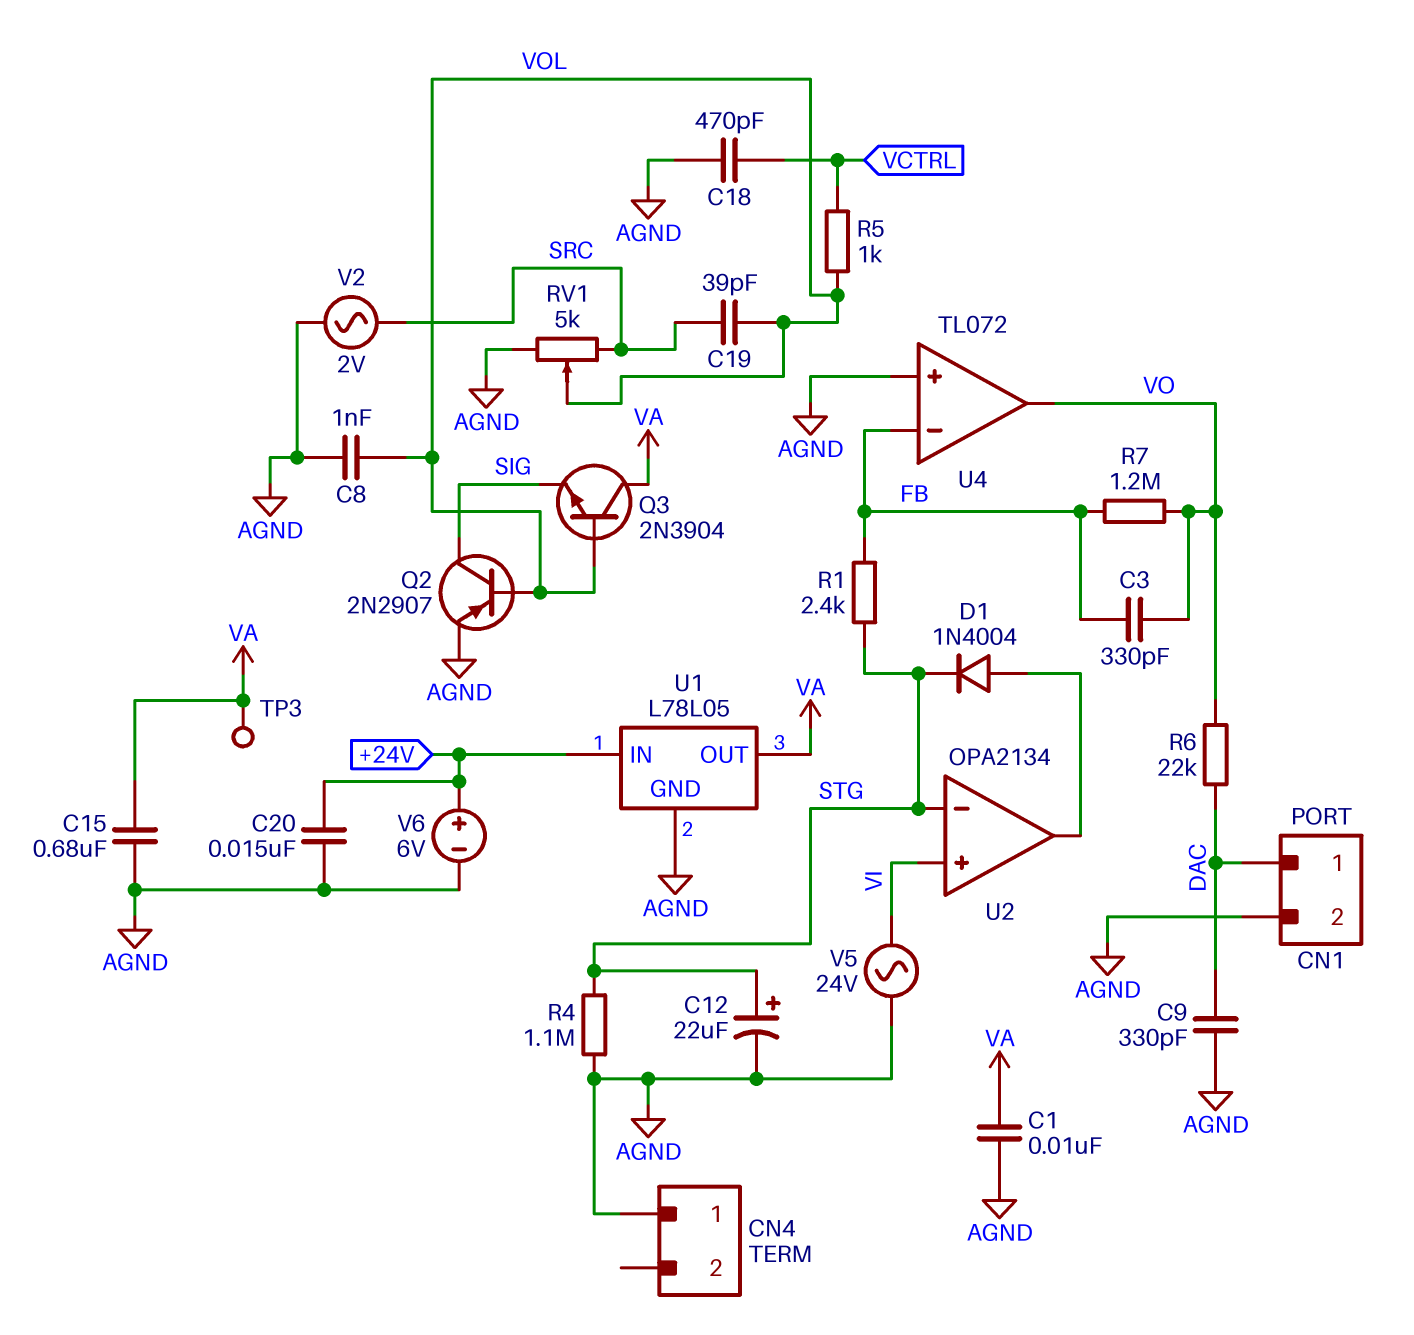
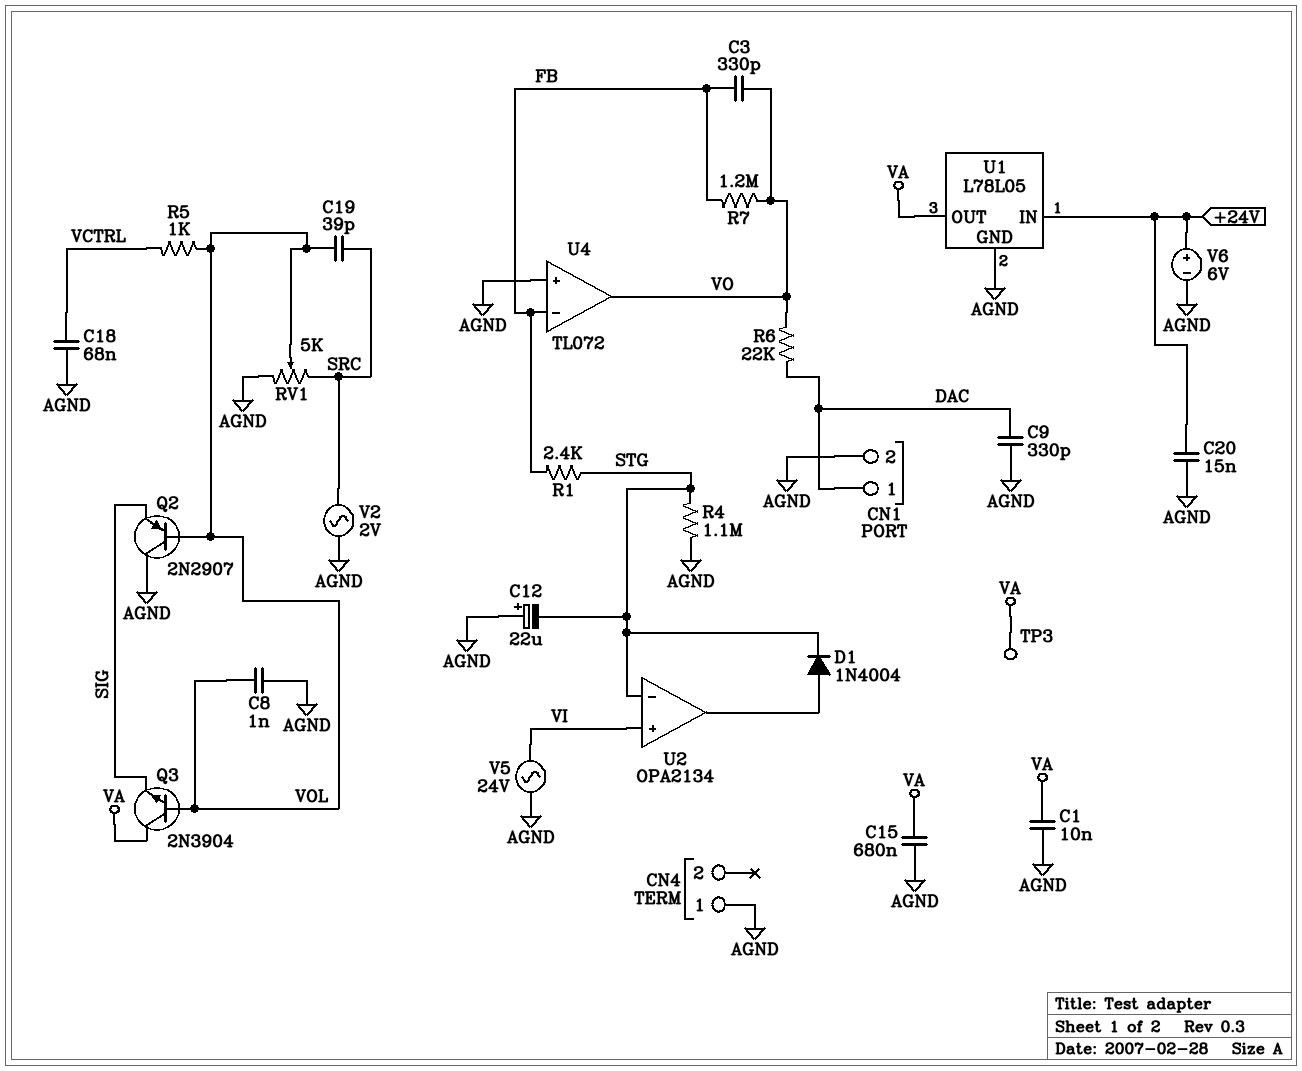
C12: 22uF (plus STG, minus AGND) -> 22uF (plus AGND, minus STG)
C18: 470pF (AGND, VCTRL) -> 68nF (AGND, VCTRL)
Q2: PNP 2N2907 (B VOL, C SIG, E AGND) -> PNP 2N2907 (B VOL, C AGND, E SIG)

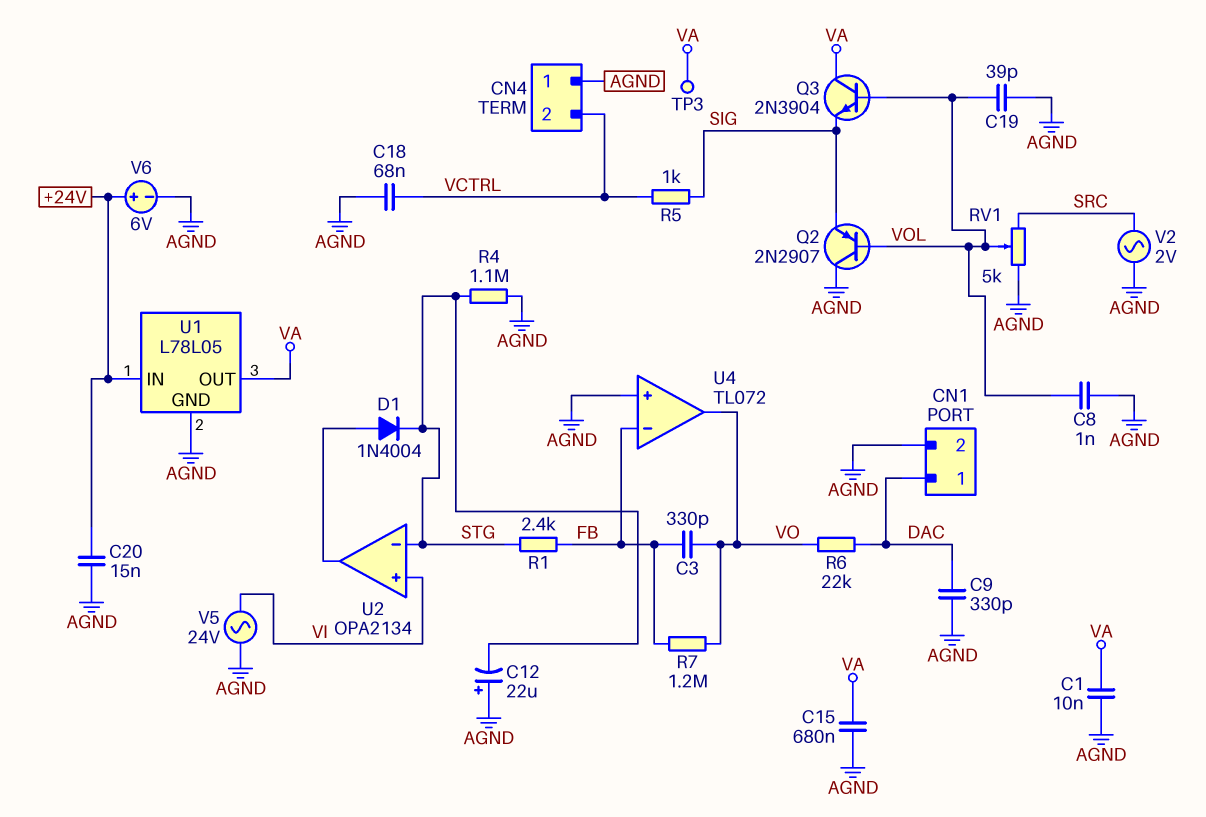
C19: 39pF (SRC, VOL) -> 39pF (AGND, VOL)
CN4 pin 2: none -> VCTRL
R5: 1k (VCTRL, VOL) -> 1k (SIG, VCTRL)

